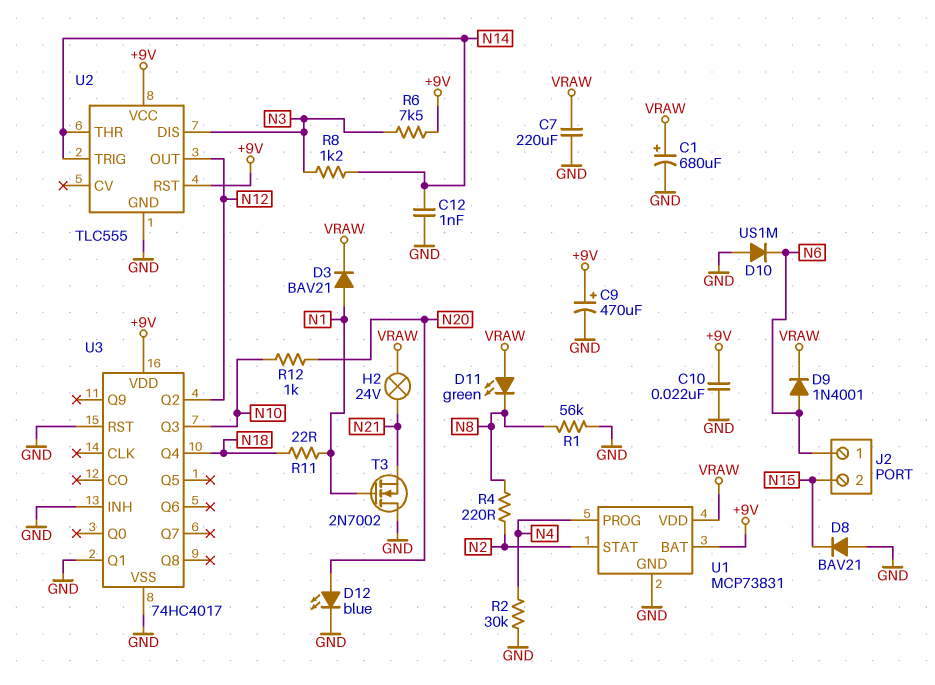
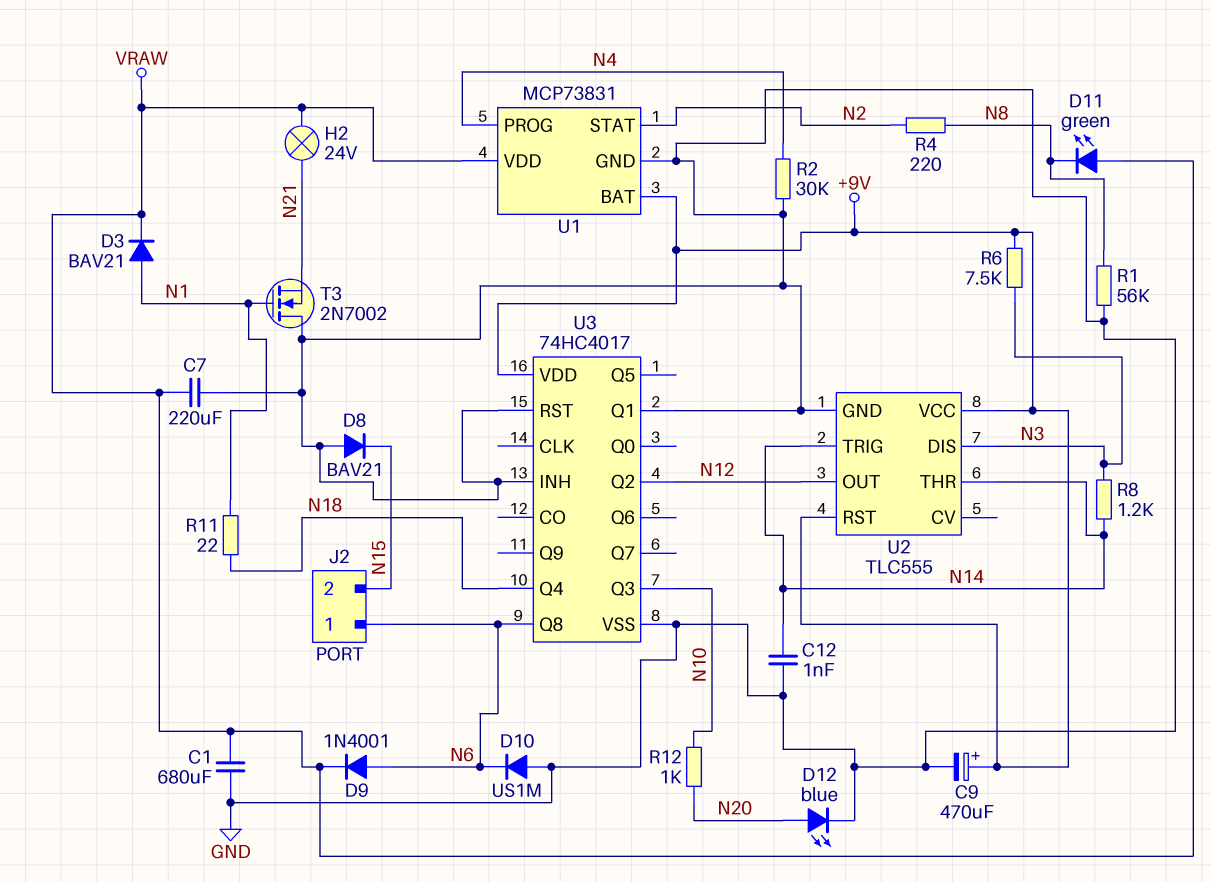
C1: 680uF (plus VRAW, minus GND) -> 680uF (GND, VRAW)
C10: 22nF (+9V, GND) -> none
U3 pin Q8: none -> N6

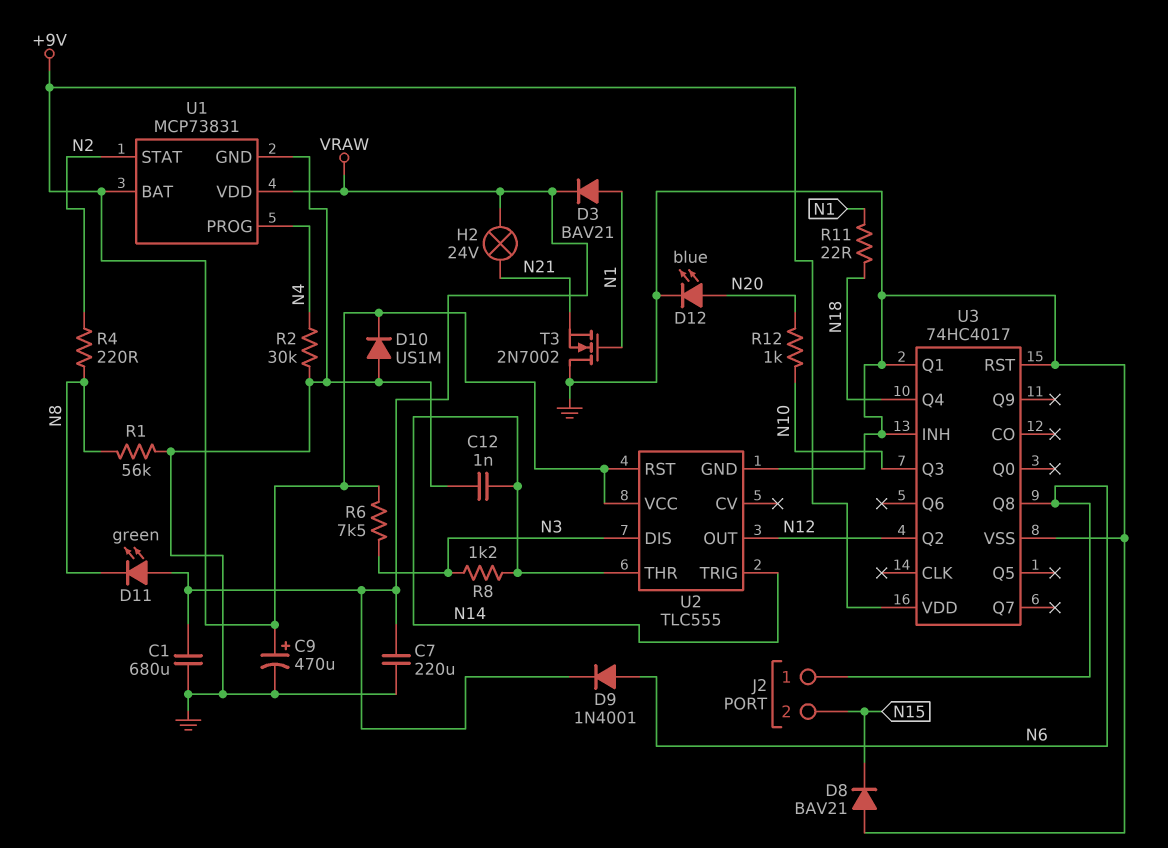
D10: diode US1M (A GND, K N6) -> diode US1M (A GND, K +9V)

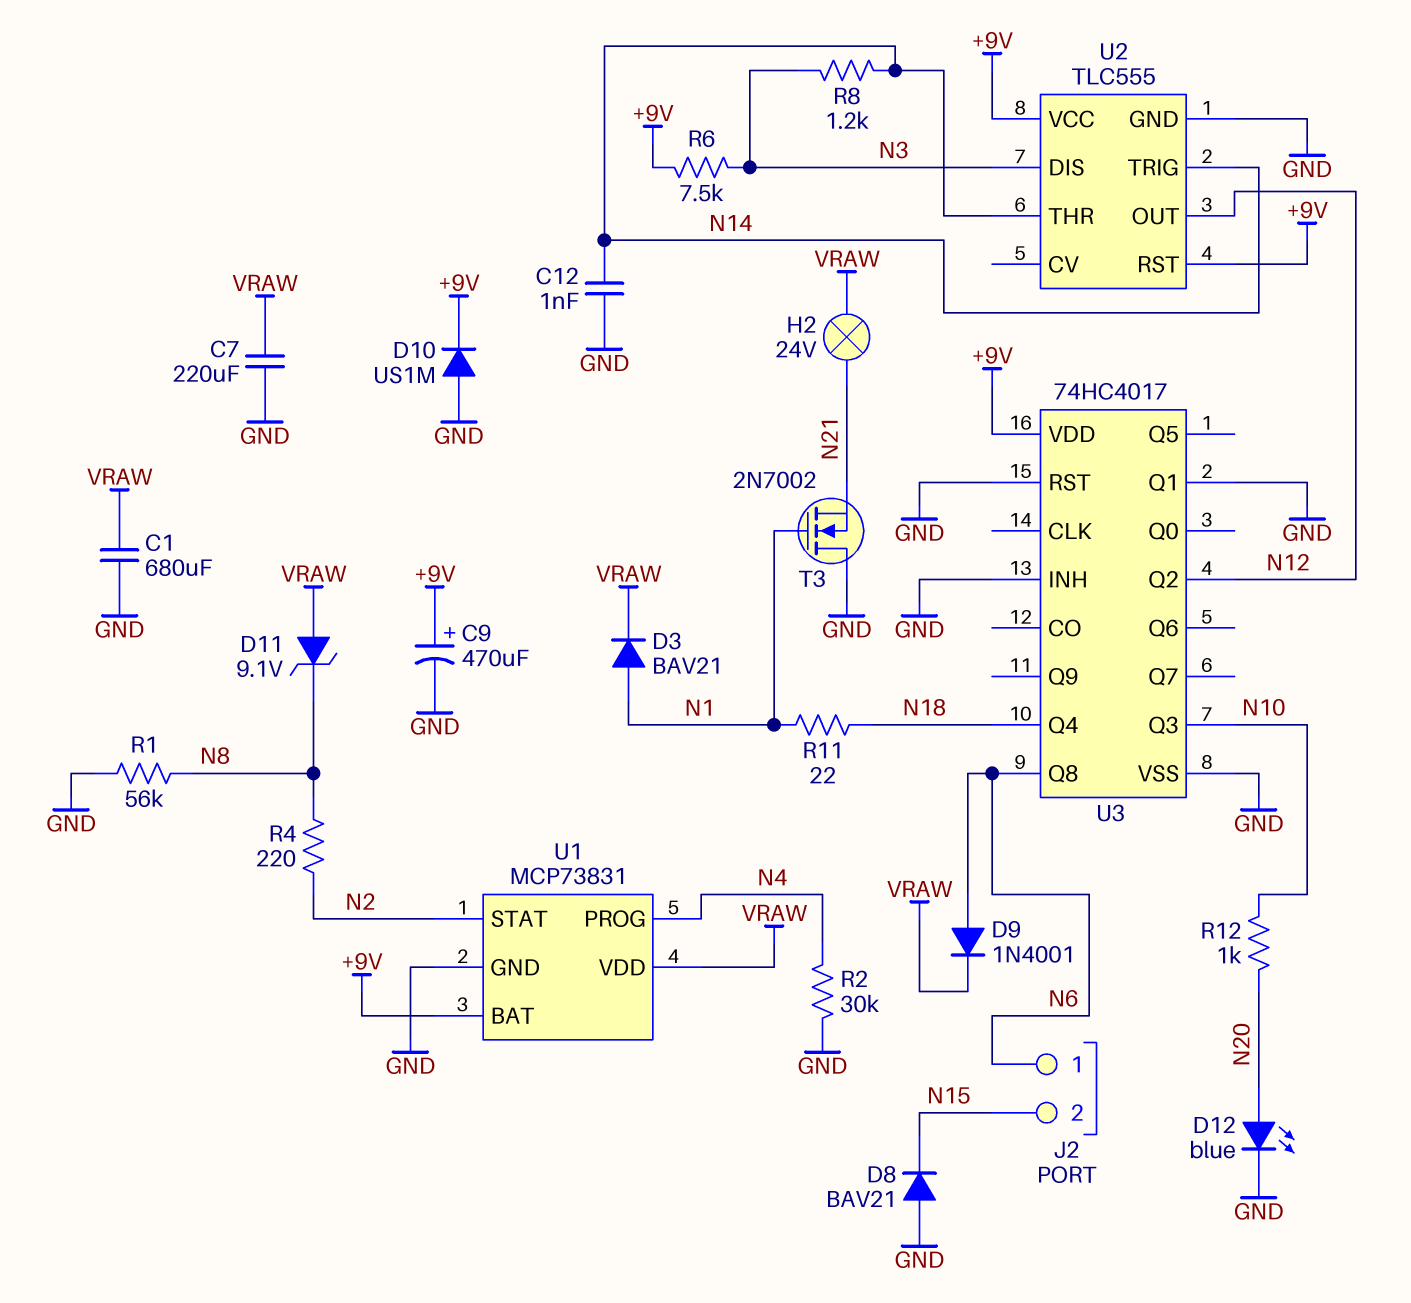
D11: LED green (A VRAW, K N8) -> zener 9.1V (A VRAW, K N8)

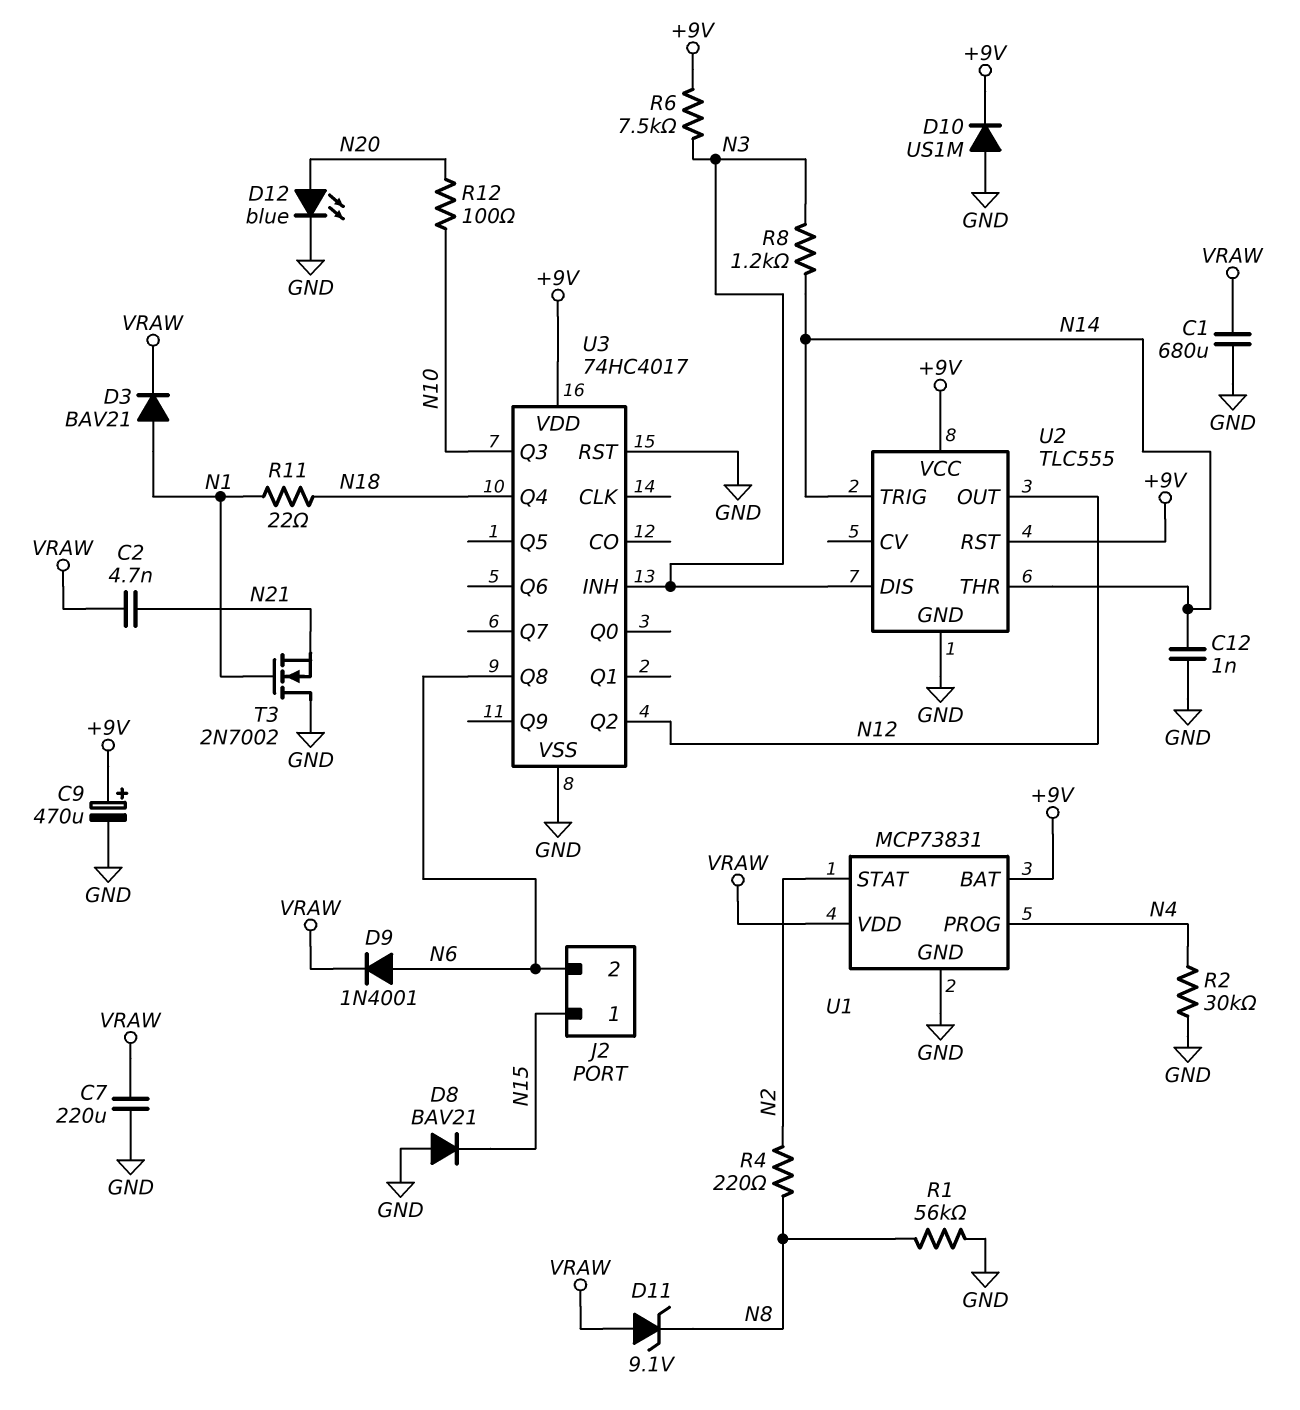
C2: none -> 4.7nF (N21, VRAW)
H2: lamp 24V (N21, VRAW) -> none
J2 pin 1: N6 -> N15
J2 pin 2: N15 -> N6
R12: 1k (N10, N20) -> 100 (N10, N20)
U3 pin INH: GND -> N3
U3 pin Q1: GND -> none

